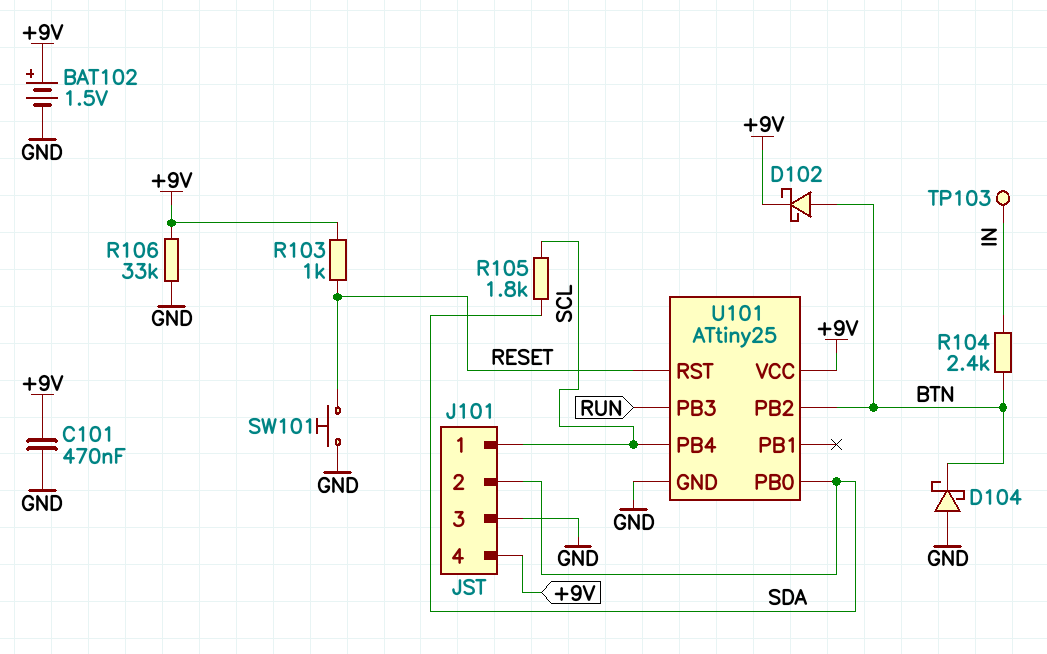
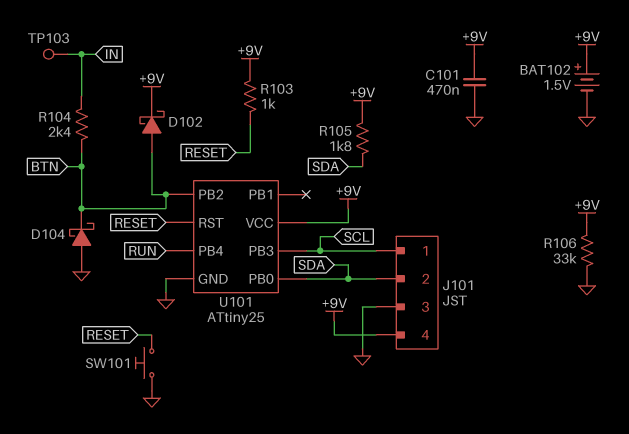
R105: 1.8k (SCL, SDA) -> 1.8k (+9V, SDA)
U101 pin PB3: RUN -> SCL
U101 pin PB4: SCL -> RUN

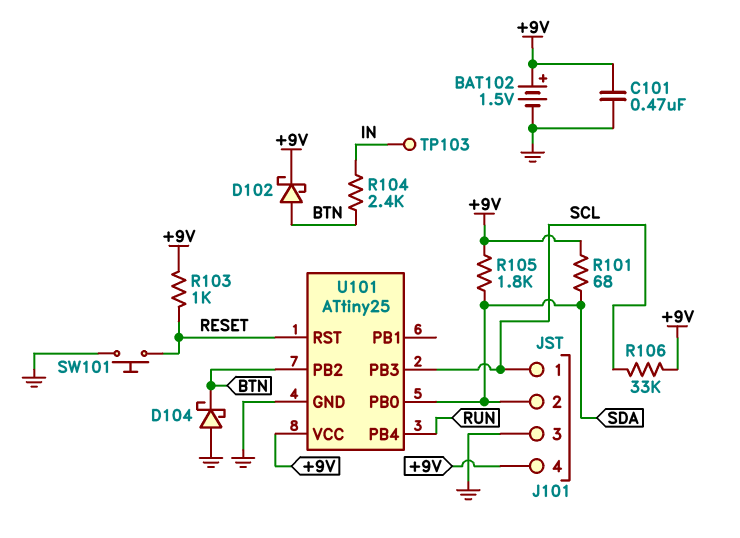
R101: none -> 68 (+9V, SDA)
R106: 33k (+9V, GND) -> 33k (+9V, SCL)

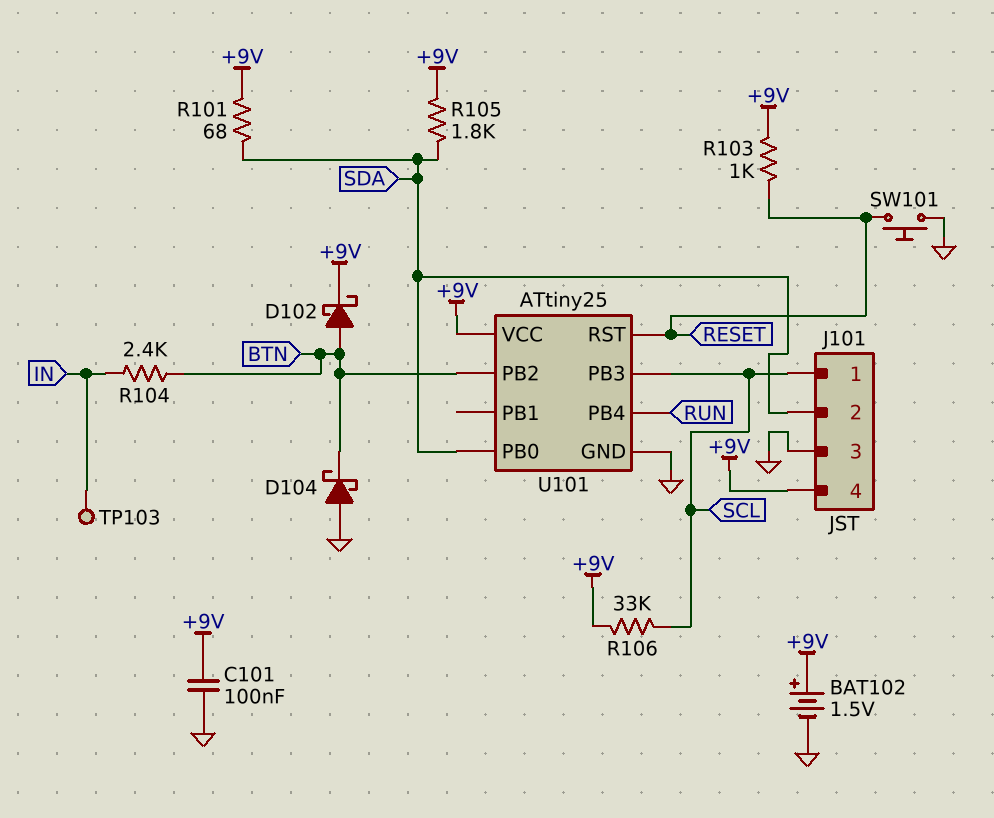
C101: 470nF (+9V, GND) -> 100nF (+9V, GND)

